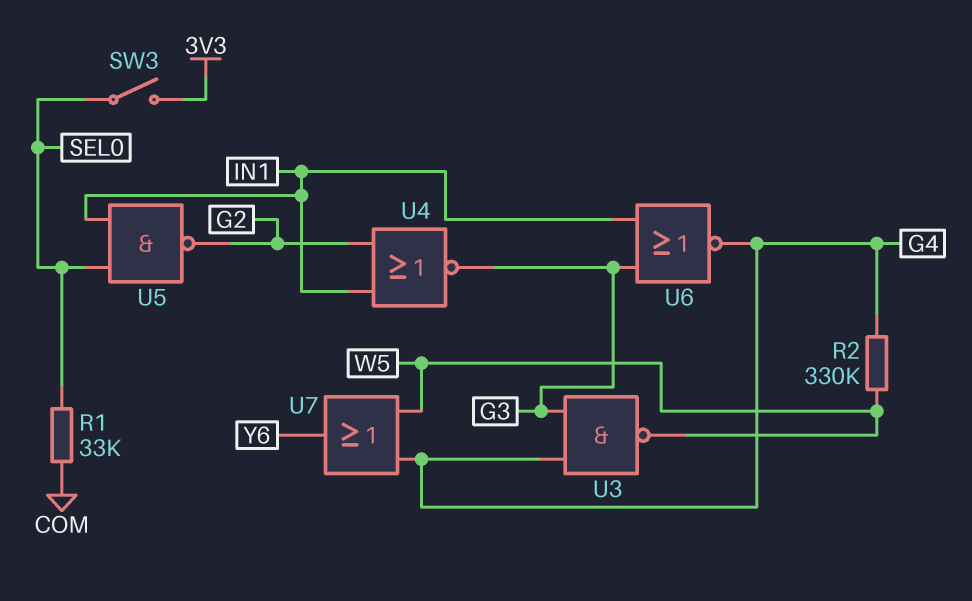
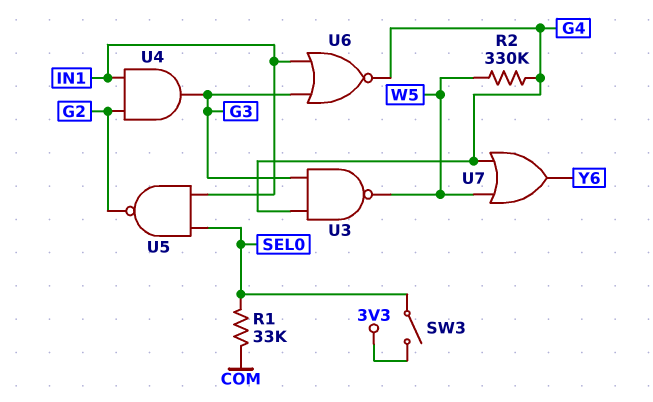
U4: NOR (in G2, in IN1, out G3) -> AND (in G2, in IN1, out G3)

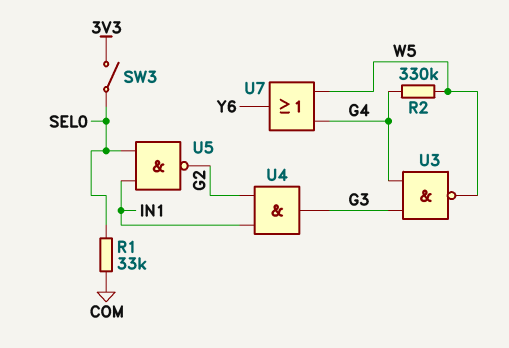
U6: NOR (in G3, in IN1, out G4) -> none

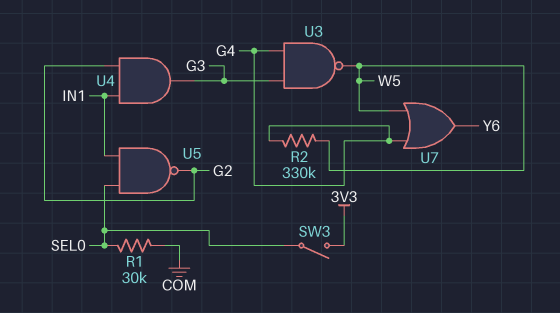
R1: 33k (COM, SEL0) -> 30k (COM, SEL0)

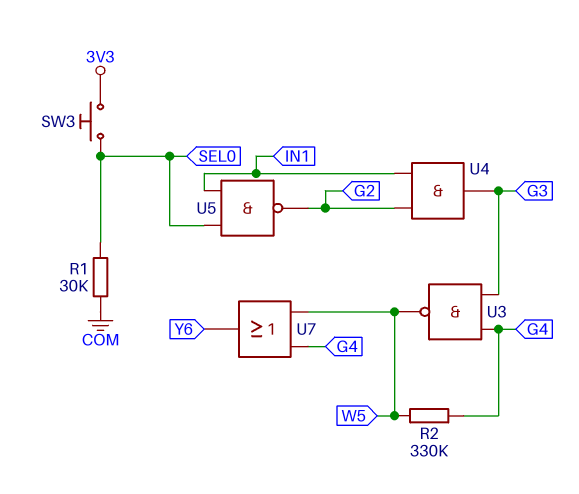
SW3: switch (3V3, SEL0) -> button (3V3, SEL0)

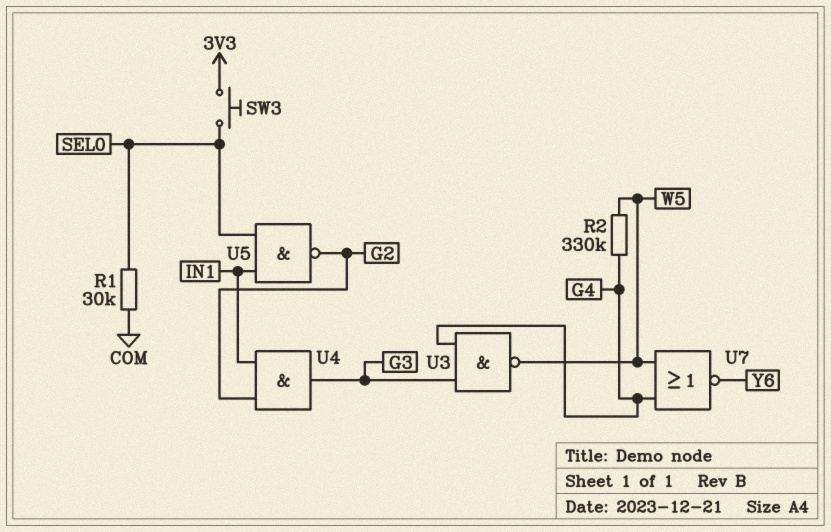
U7: OR (in G4, in W5, out Y6) -> NOR (in G4, in W5, out Y6)

